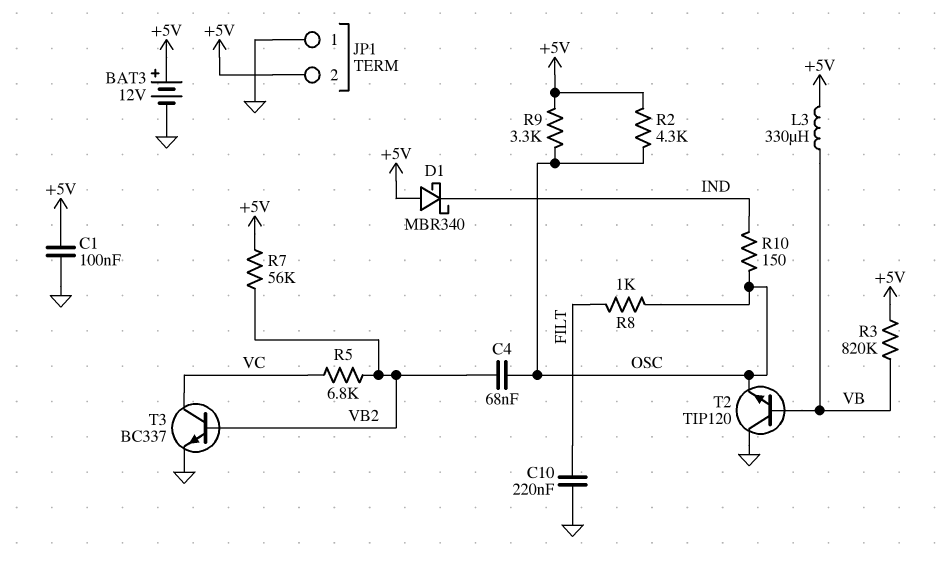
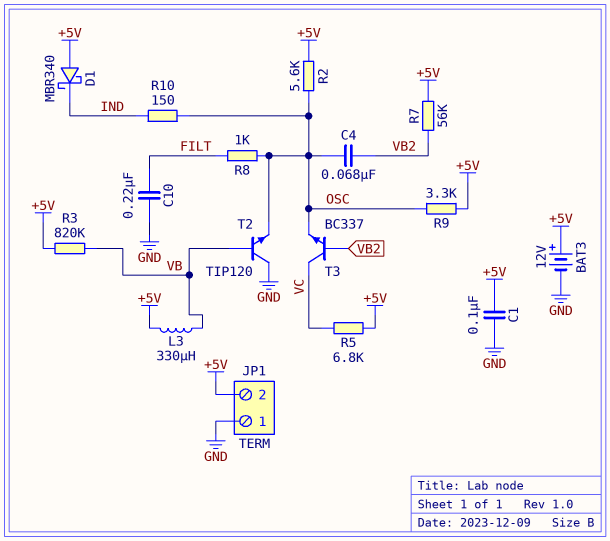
R2: 4.3k (+5V, OSC) -> 5.6k (+5V, OSC)
R5: 6.8k (VB2, VC) -> 6.8k (+5V, VC)
T3: NPN BC337 (B VB2, C VC, E GND) -> NPN BC337 (B VB2, C VC, E OSC)

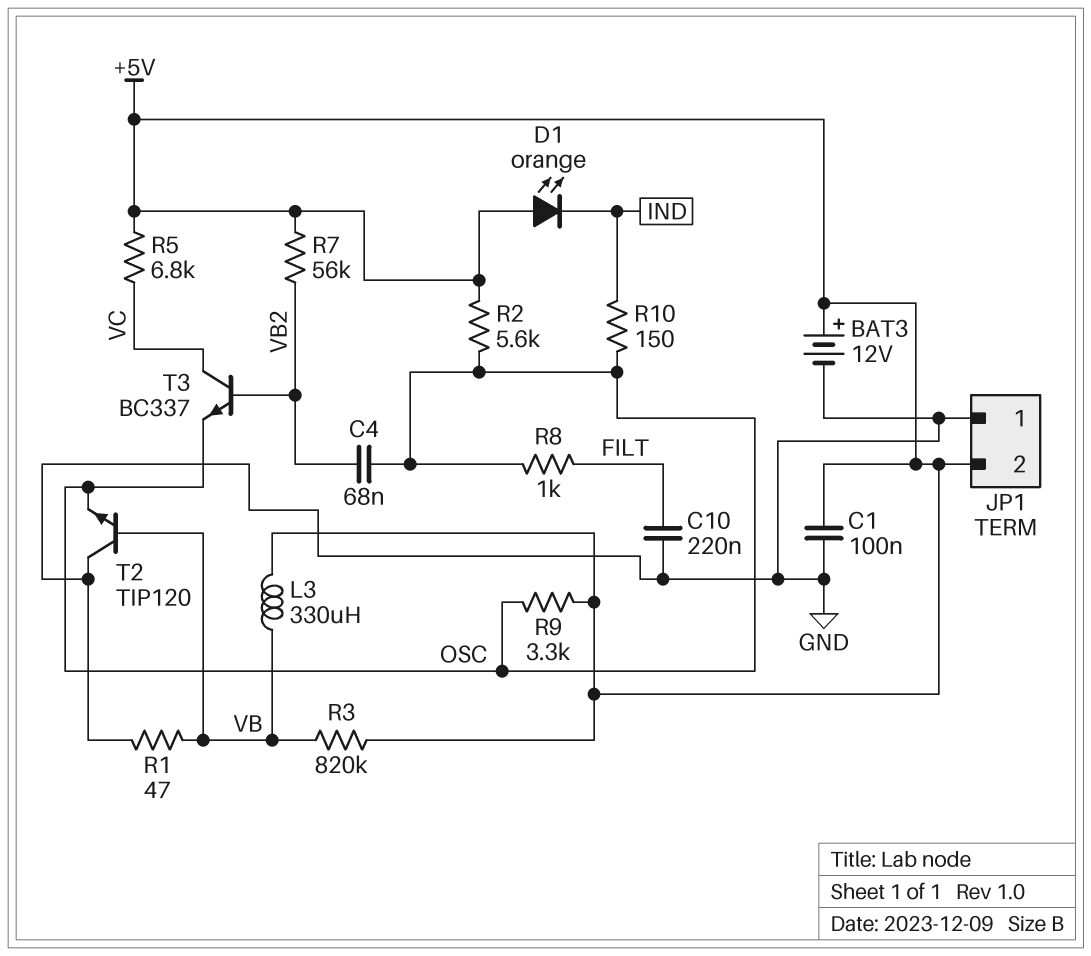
D1: schottky MBR340 (A +5V, K IND) -> LED orange (A +5V, K IND)
R1: none -> 47 (GND, VB)

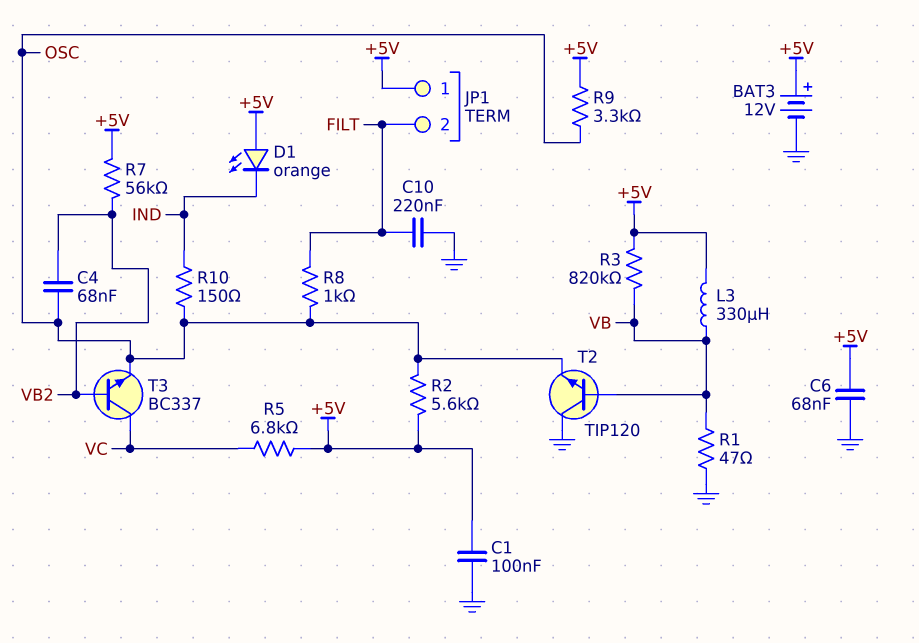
C6: none -> 68nF (+5V, GND)
JP1 pin 1: GND -> +5V
JP1 pin 2: +5V -> FILT

